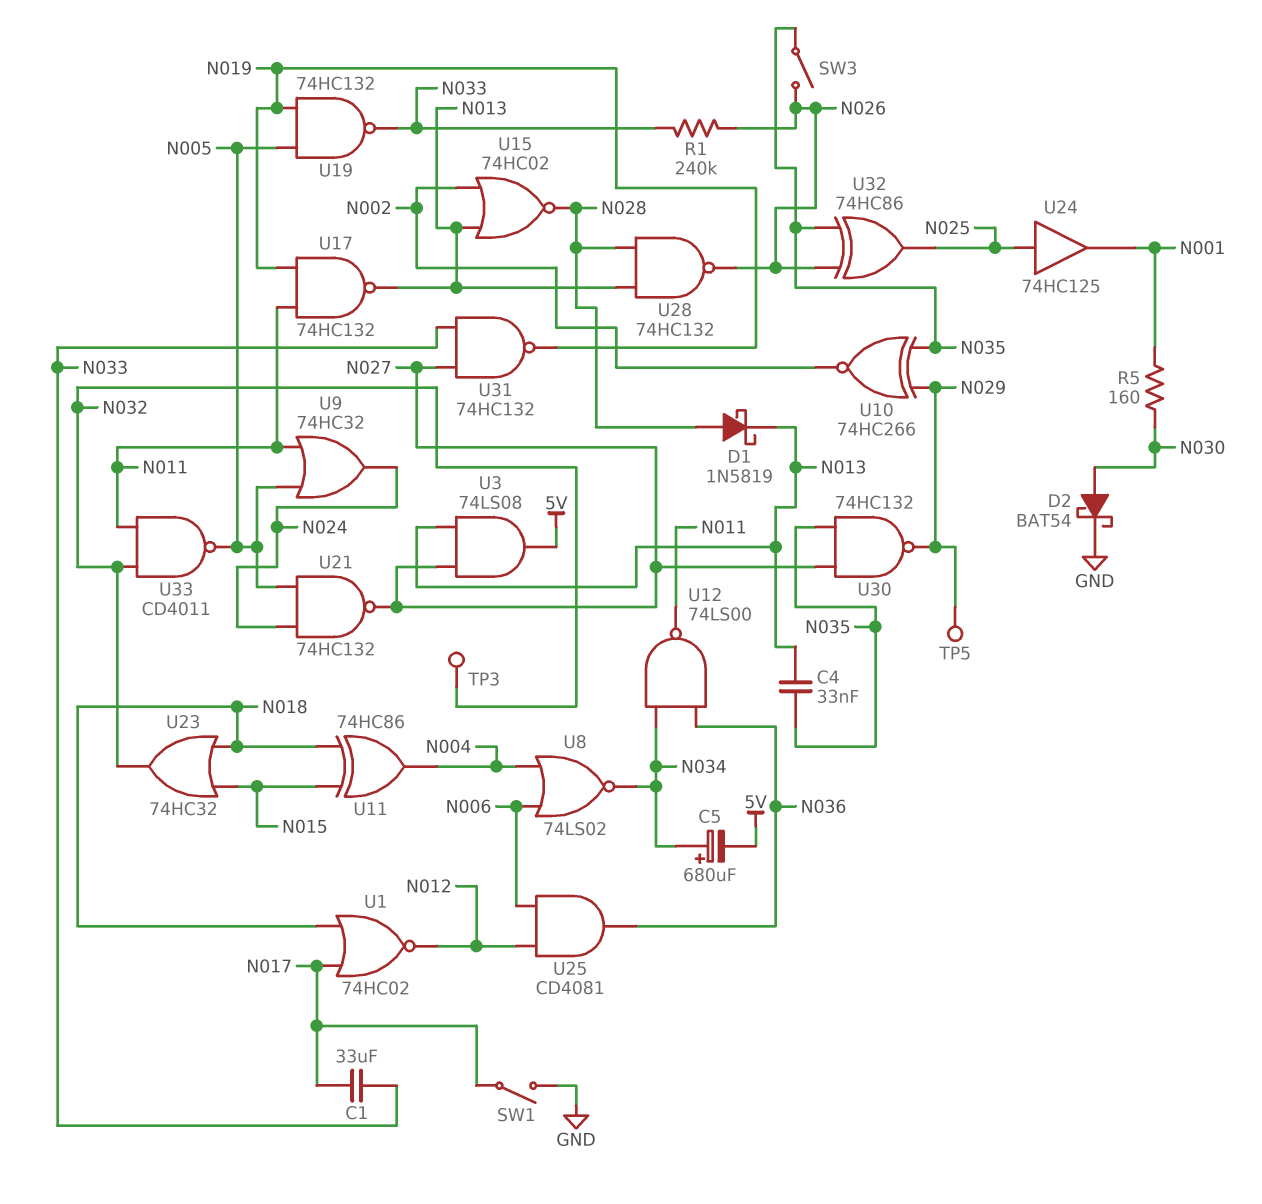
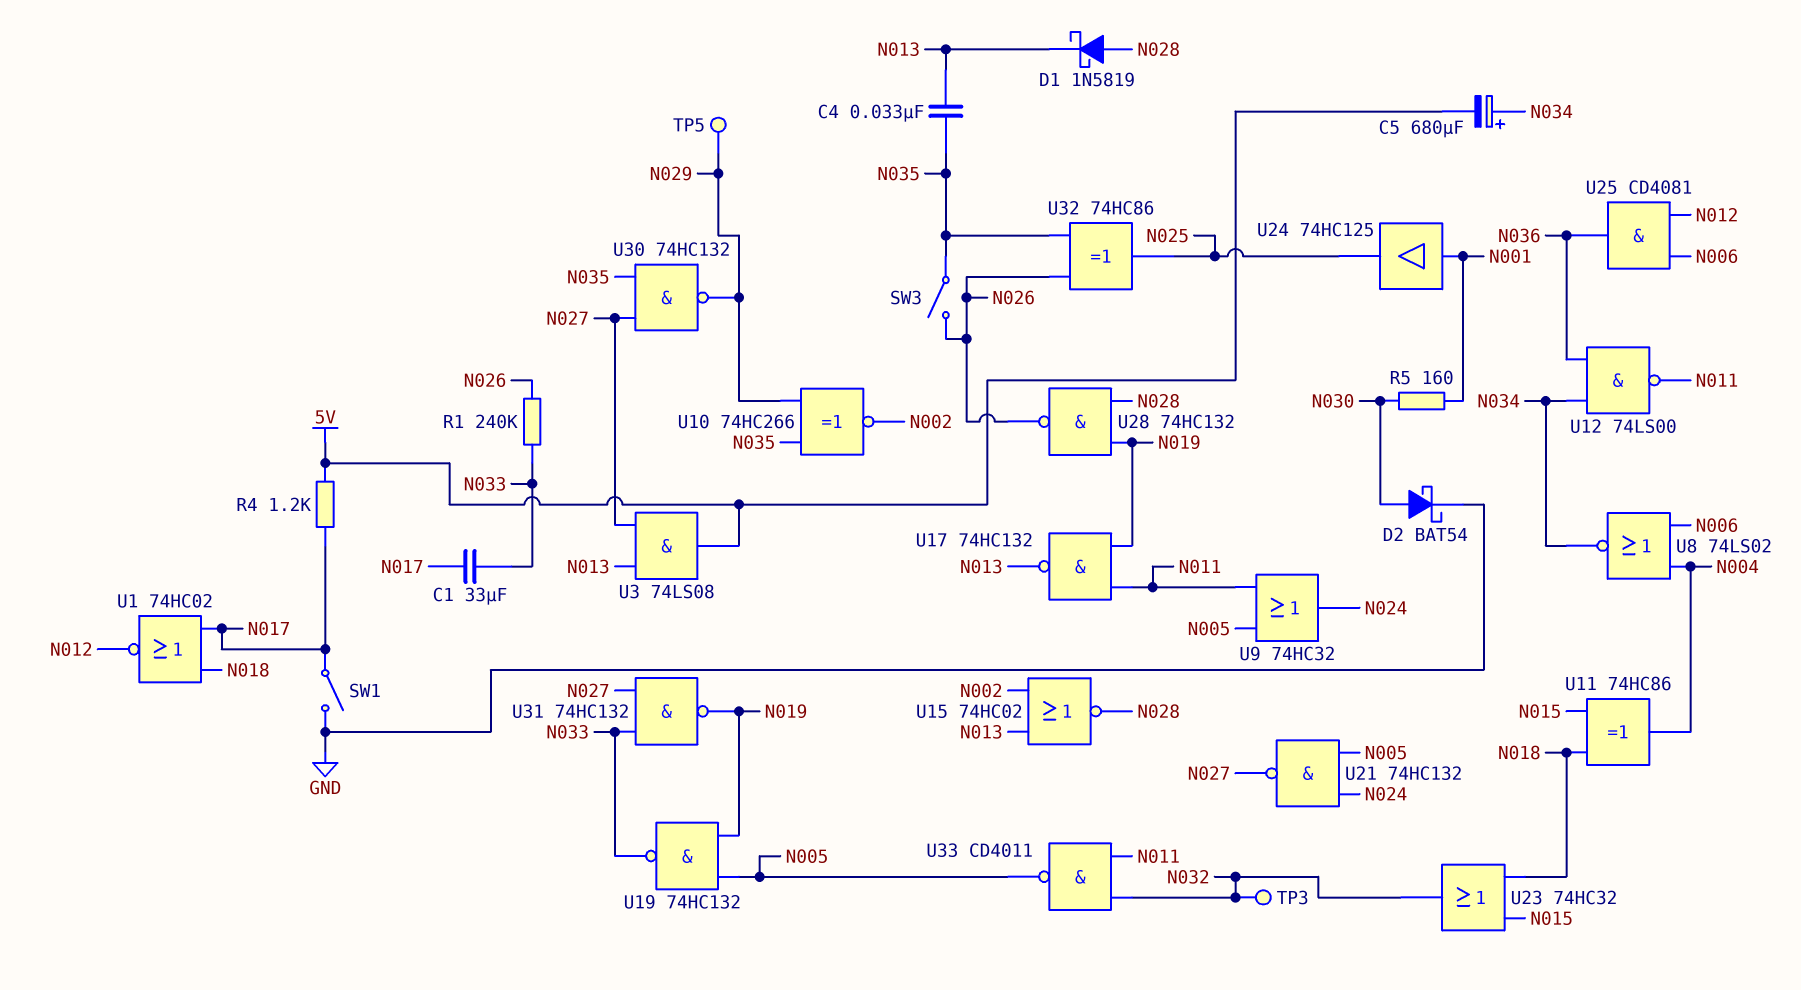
R4: none -> 1.2k (5V, N017)
U24: buffer 74HC125 (in N025, out N001) -> buffer 74HC125 (in N001, out N025)
U28: NAND 74HC132 (in N013, in N028, out N026) -> NAND 74HC132 (in N019, in N028, out N026)

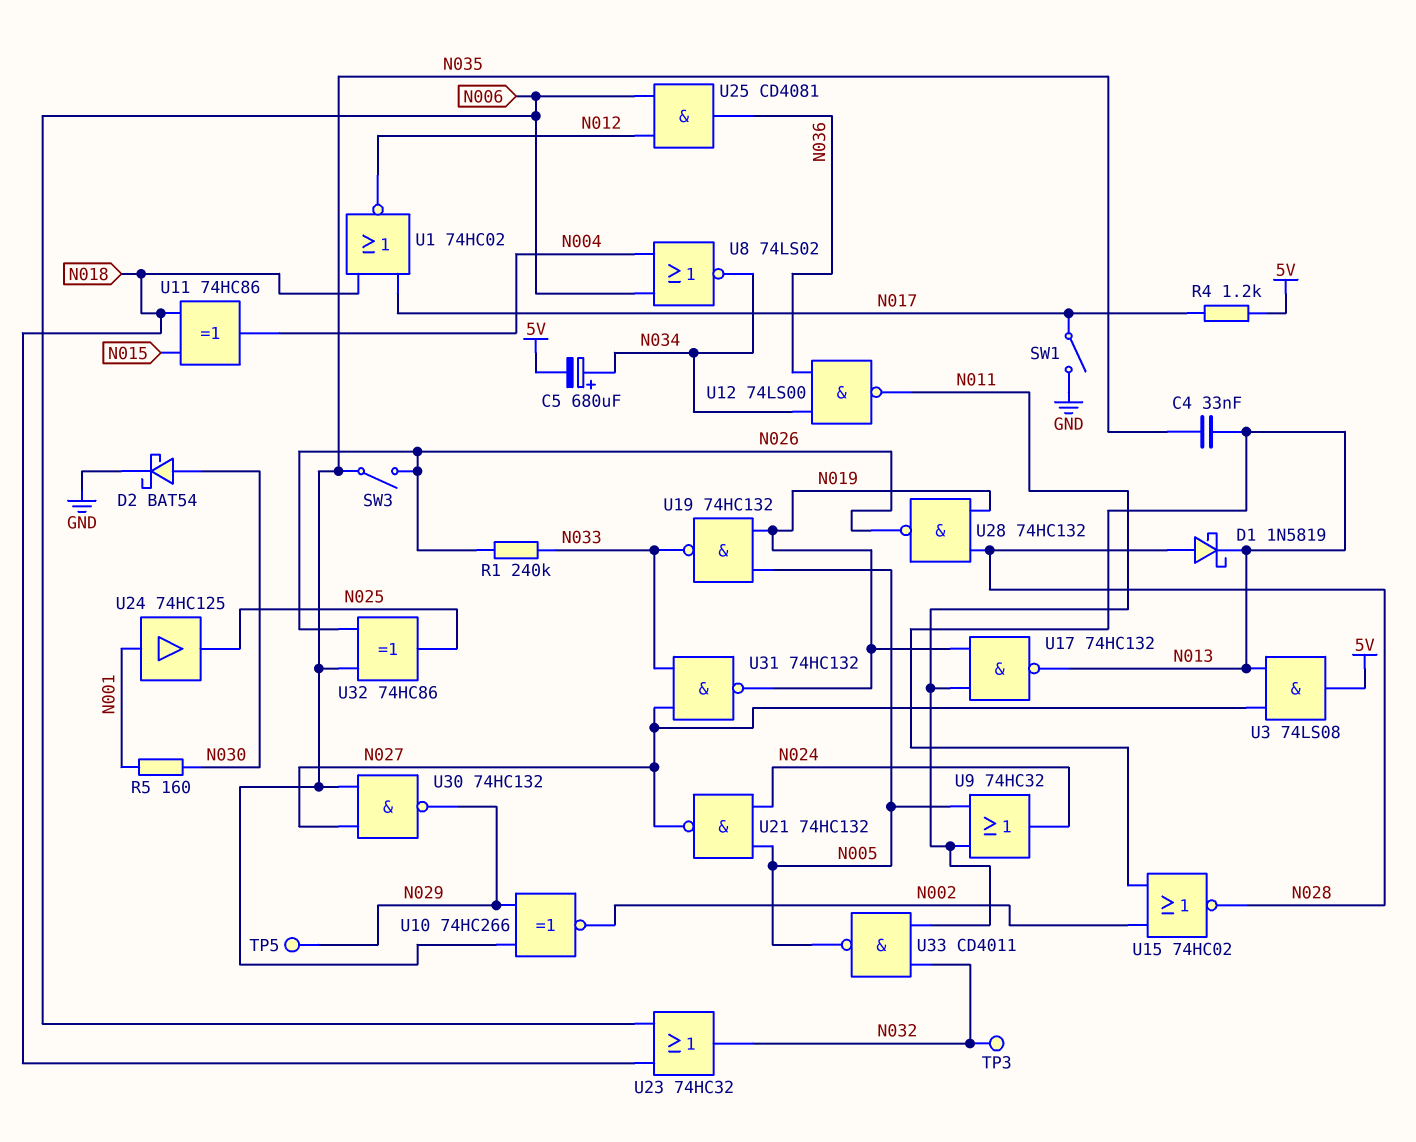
C1: 33uF (N017, N033) -> none
U23: OR 74HC32 (in N015, in N018, out N032) -> OR 74HC32 (in N006, in N018, out N032)

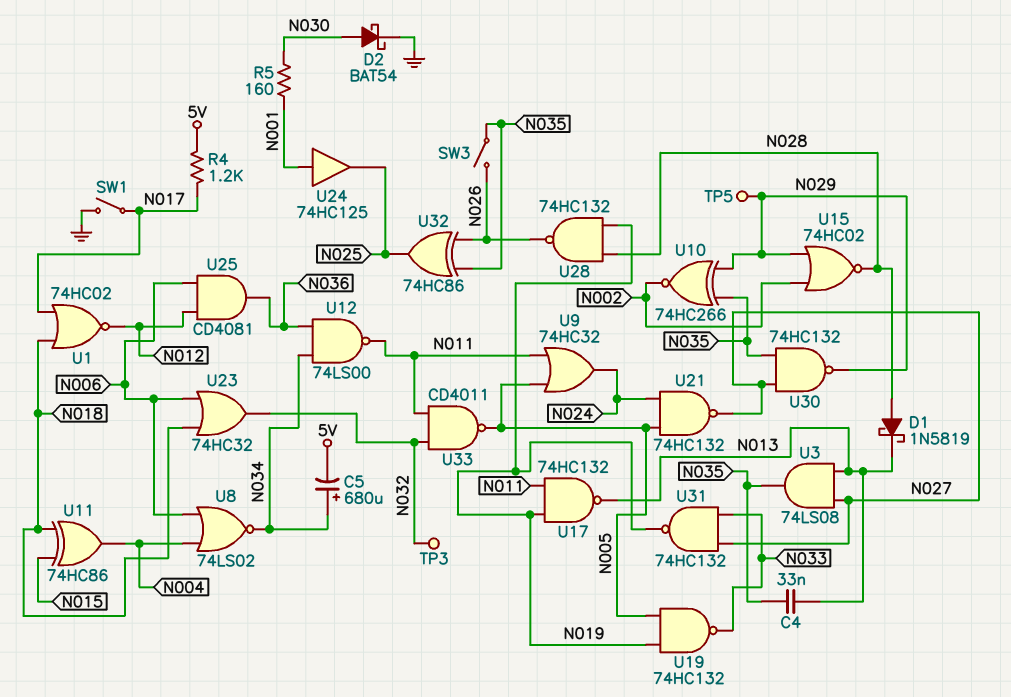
R1: 240k (N026, N033) -> none
U3: AND 74LS08 (in N013, in N027, out 5V) -> AND 74LS08 (in N013, in N027, out N035)
U15: NOR 74HC02 (in N002, in N013, out N028) -> NOR 74HC02 (in N002, in N029, out N028)

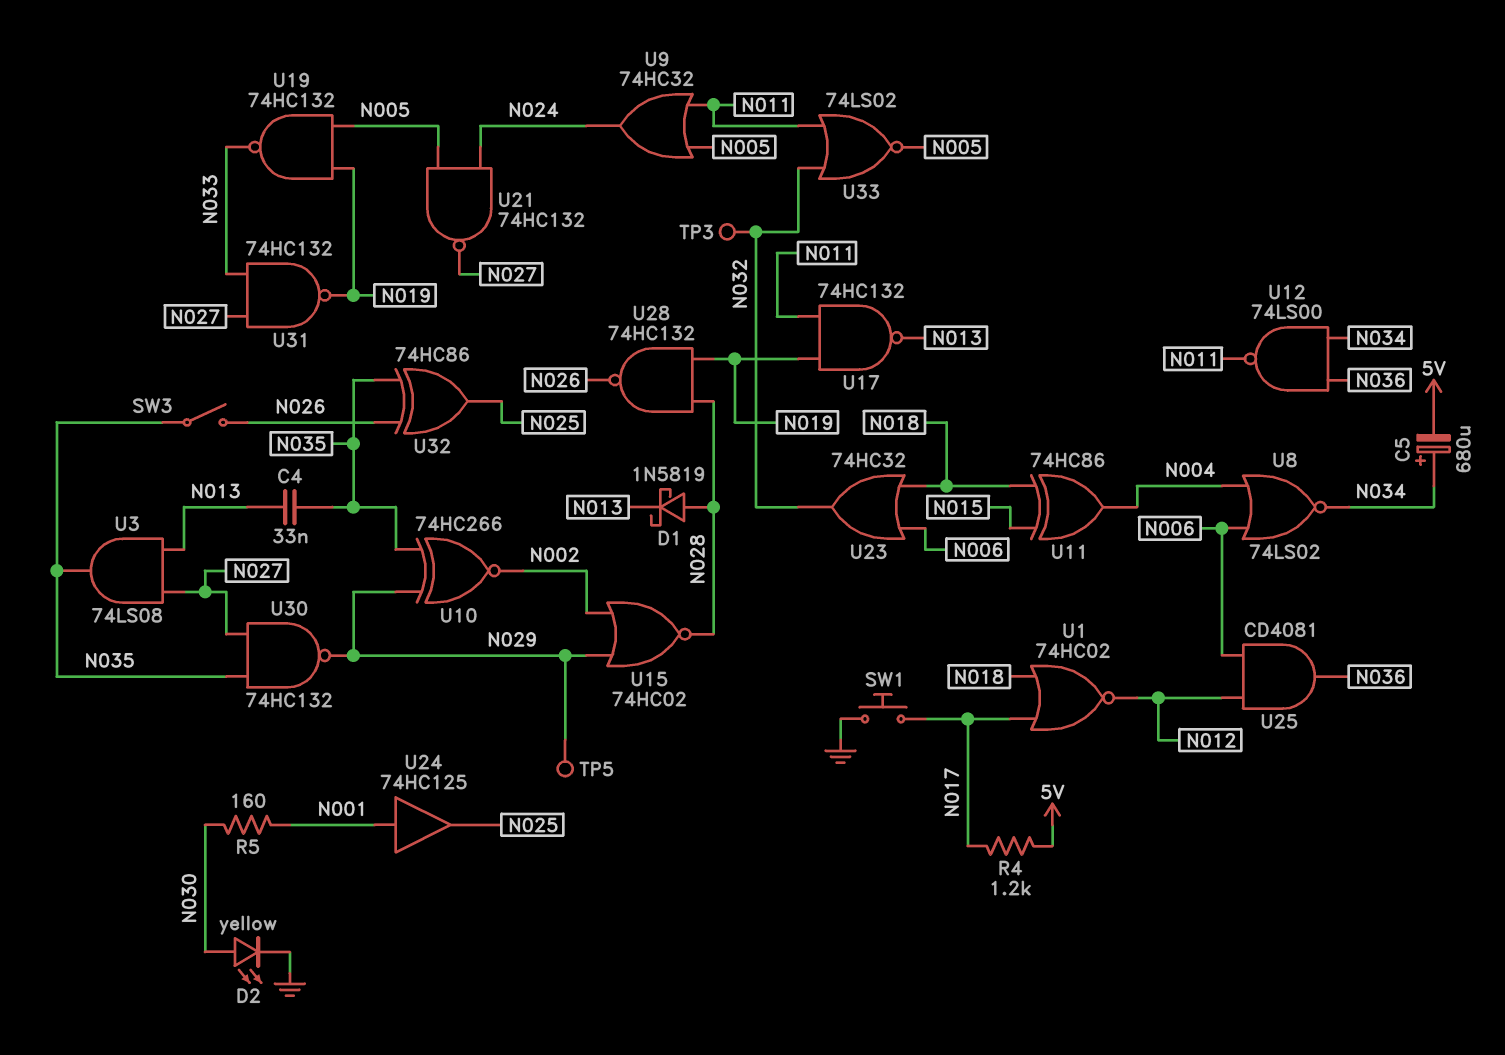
D2: schottky BAT54 (A N030, K GND) -> LED yellow (A N030, K GND)
SW1: switch (GND, N017) -> button (GND, N017)
U33: NAND CD4011 (in N011, in N032, out N005) -> NOR 74LS02 (in N011, in N032, out N005)

